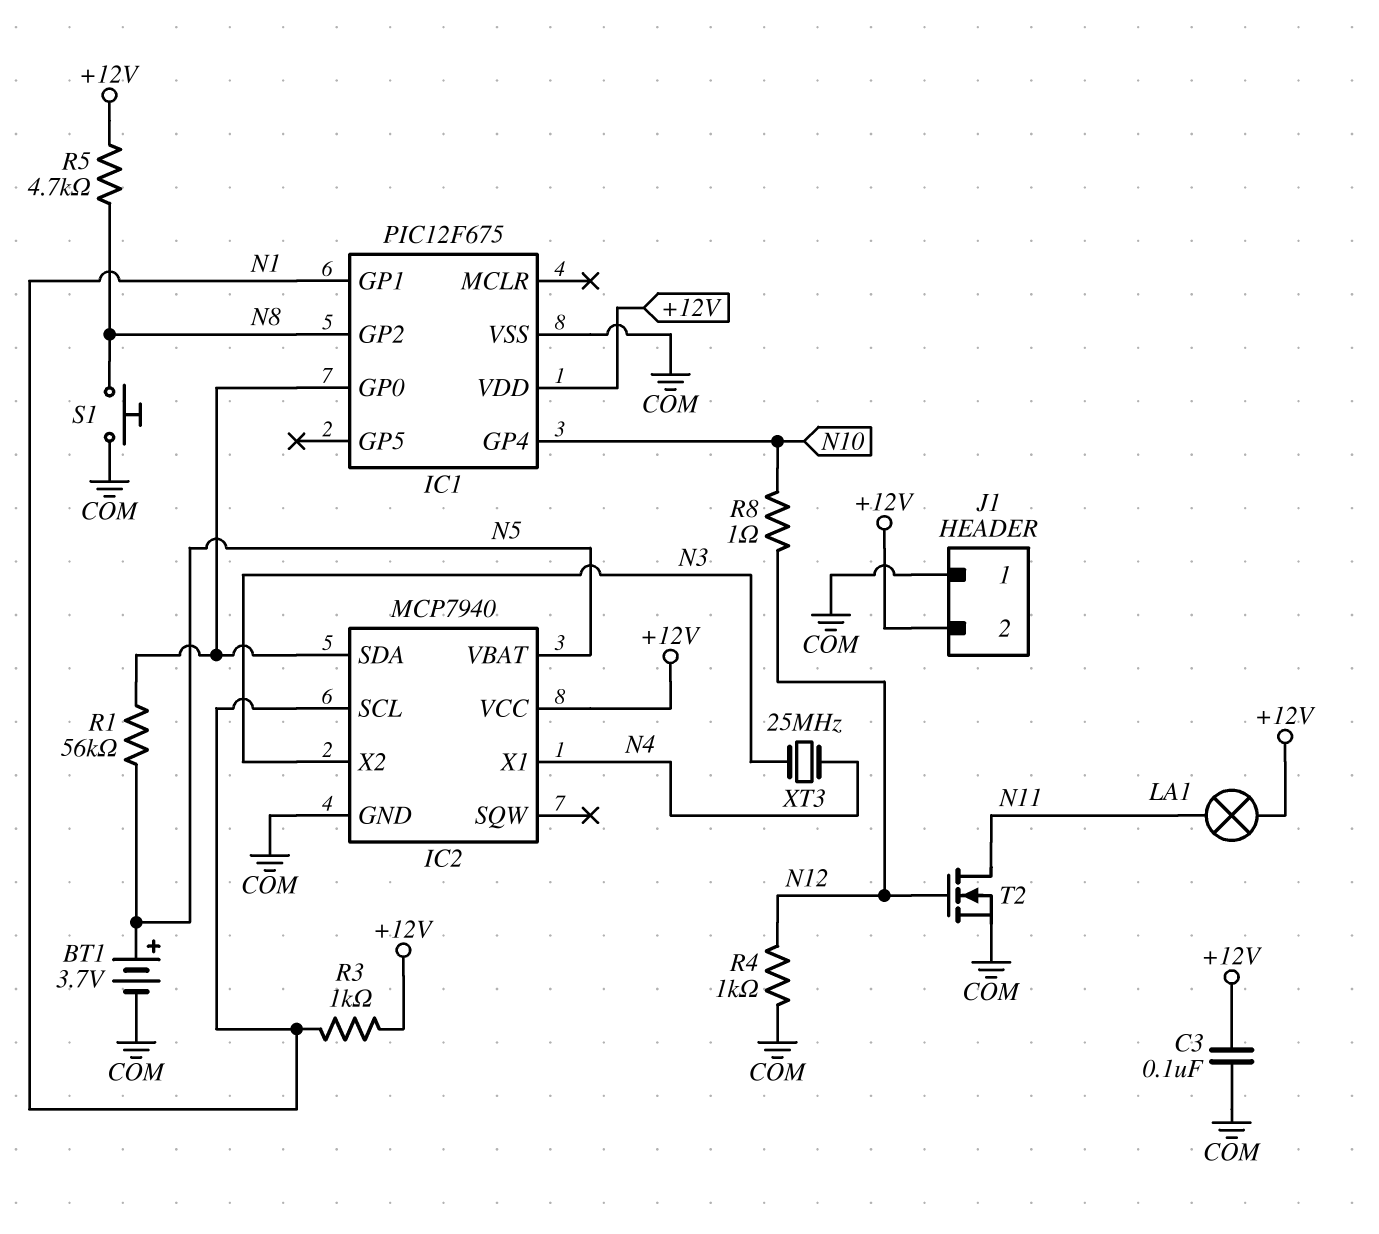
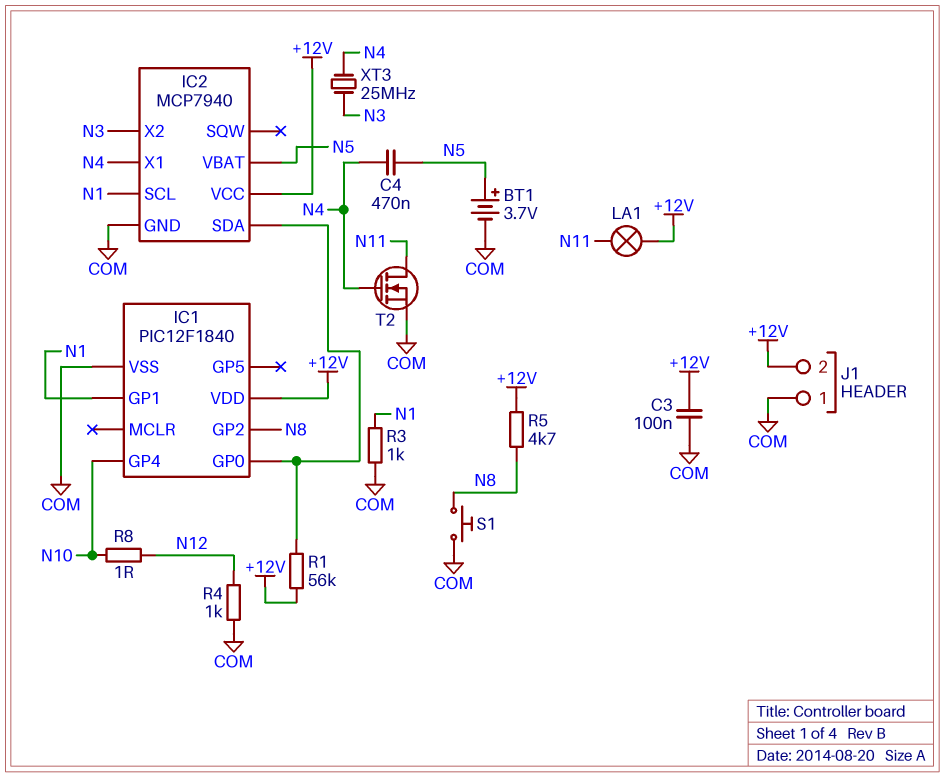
C4: none -> 470nF (N4, N5)
IC1: PIC12F675 -> PIC12F1840
R1: 56k (IC1/GP0, N5) -> 56k (+12V, IC1/GP0)
R3: 1k (+12V, N1) -> 1k (COM, N1)
T2: NMOS (G N12, D N11, S COM) -> NMOS (G N4, D N11, S COM)

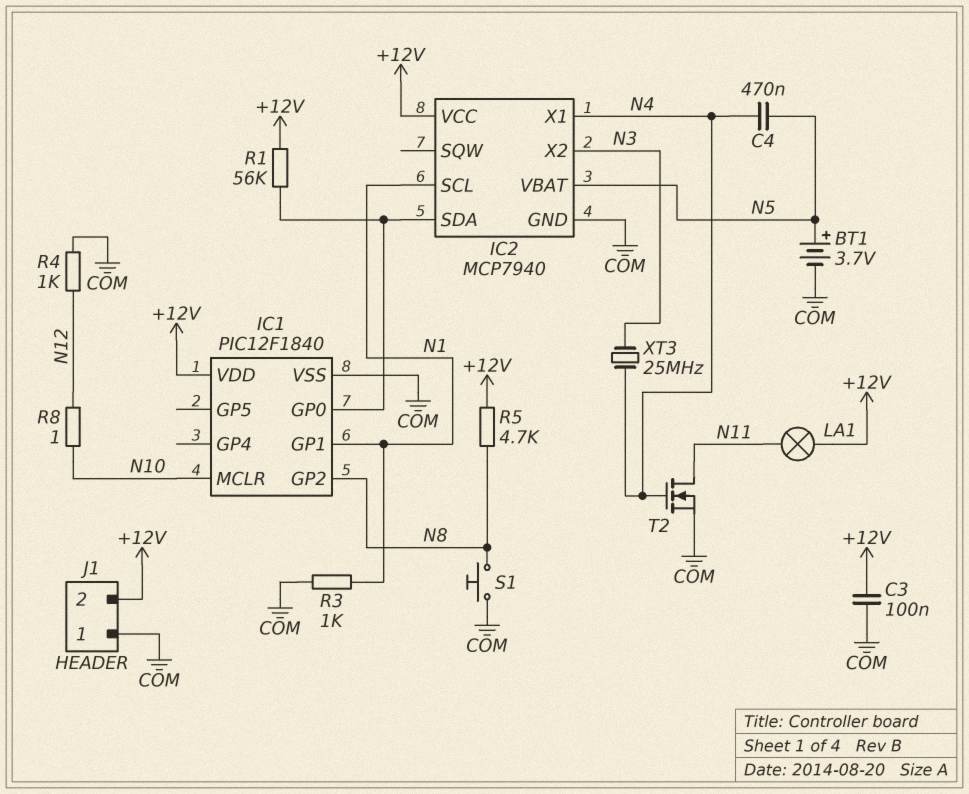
IC1 pin GP4: N10 -> none
IC1 pin MCLR: none -> N10

